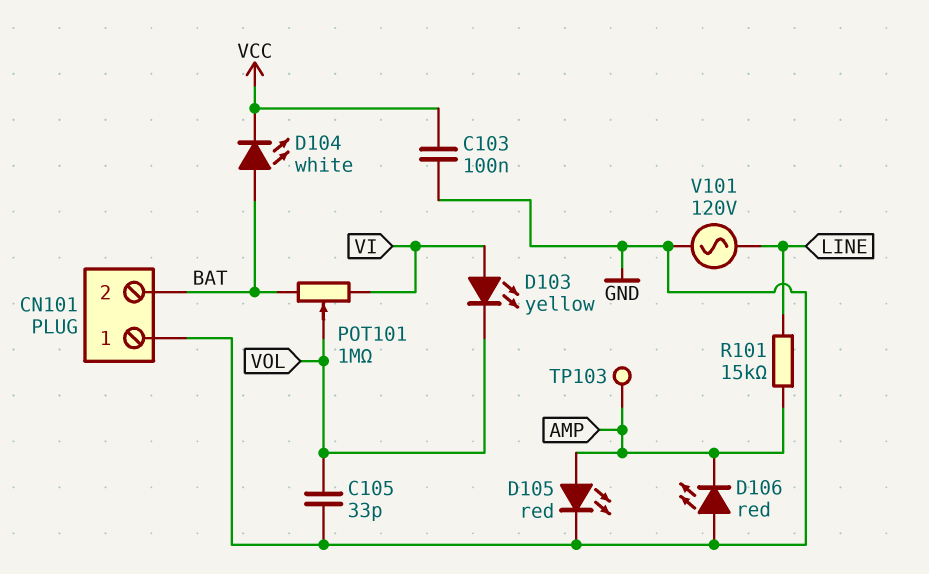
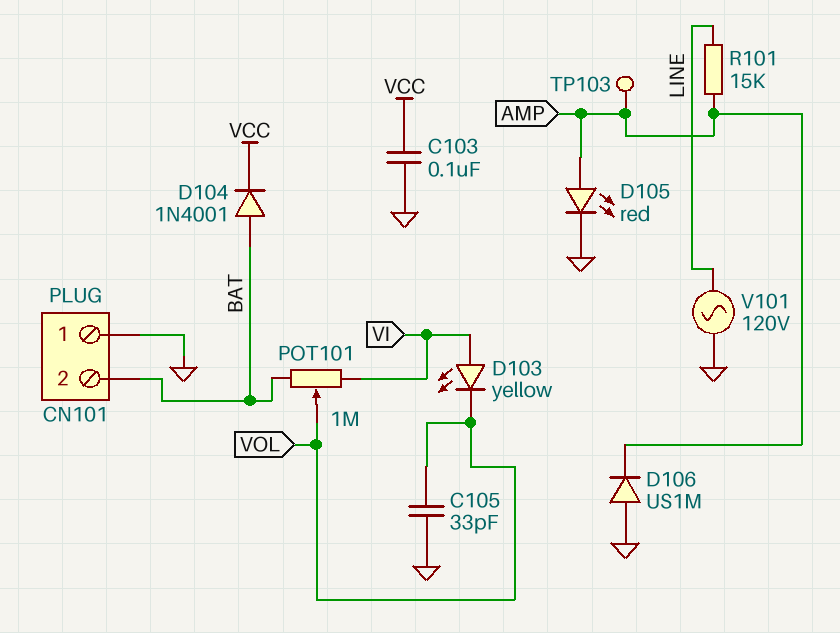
D104: LED white (A BAT, K VCC) -> diode 1N4001 (A BAT, K VCC)
D106: LED red (A GND, K AMP) -> diode US1M (A GND, K AMP)

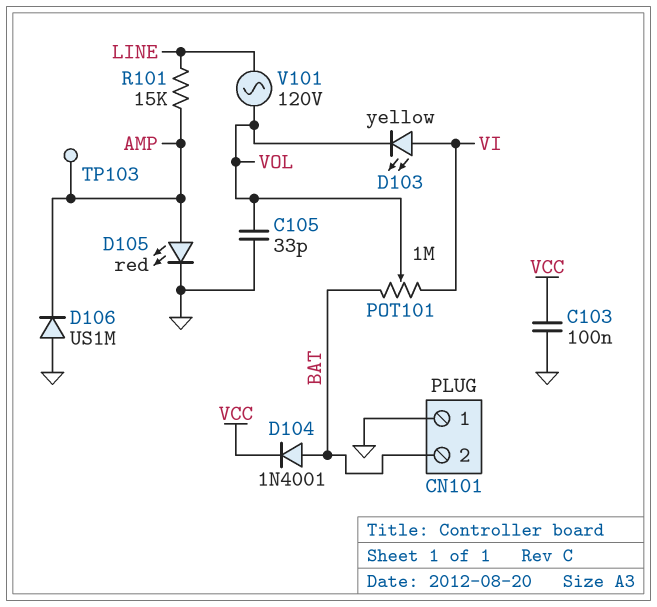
V101: AC 120V (GND, LINE) -> AC 120V (LINE, VOL)

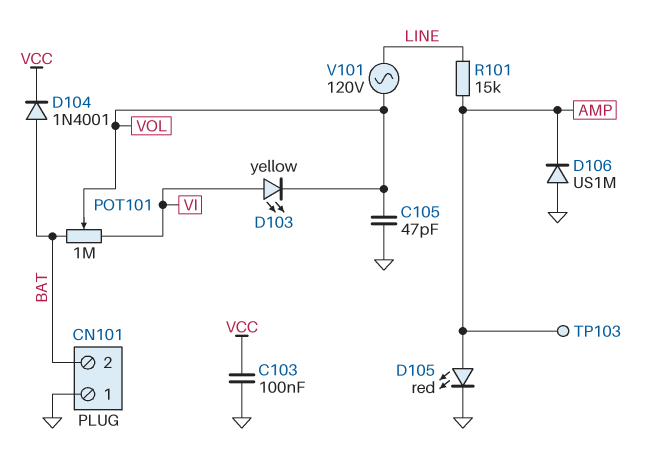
C105: 33pF (GND, VOL) -> 47pF (GND, VOL)

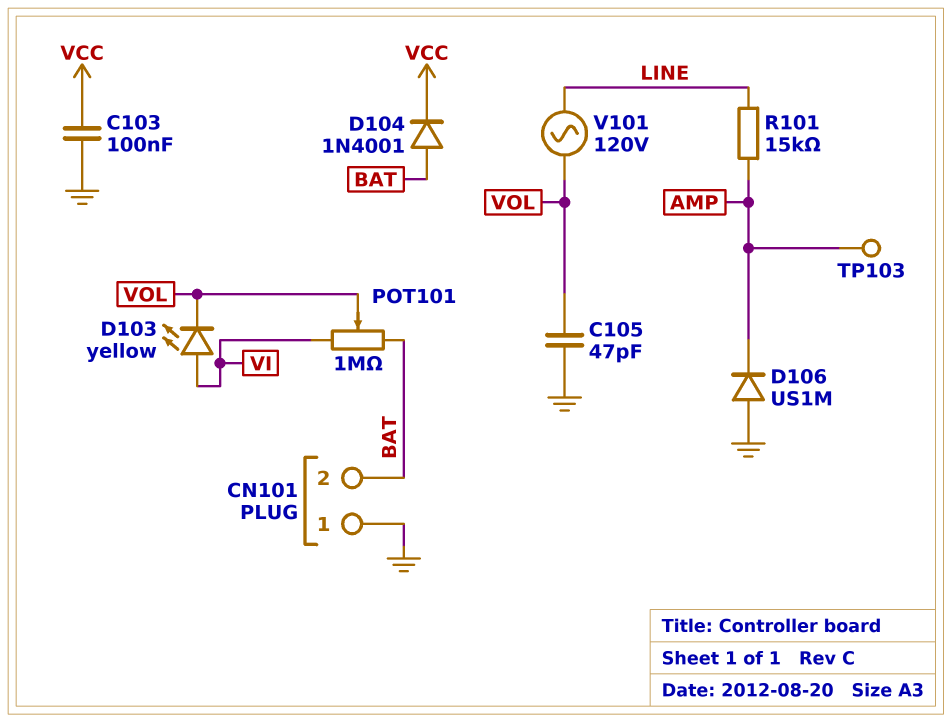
D105: LED red (A AMP, K GND) -> none

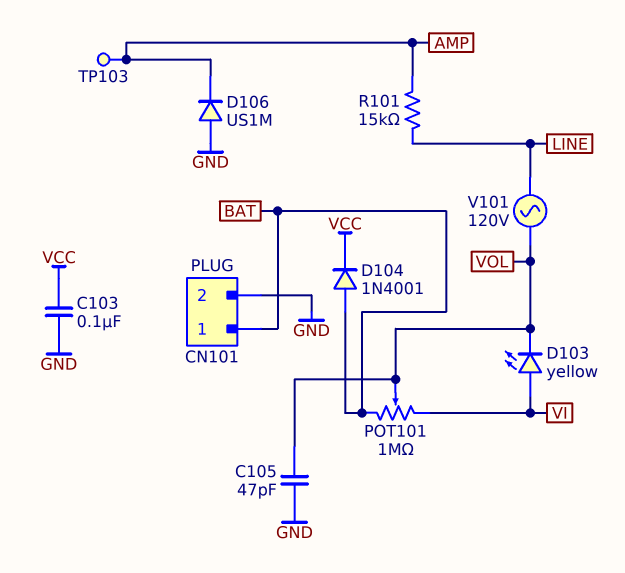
CN101 pin 1: GND -> BAT
CN101 pin 2: BAT -> GND

